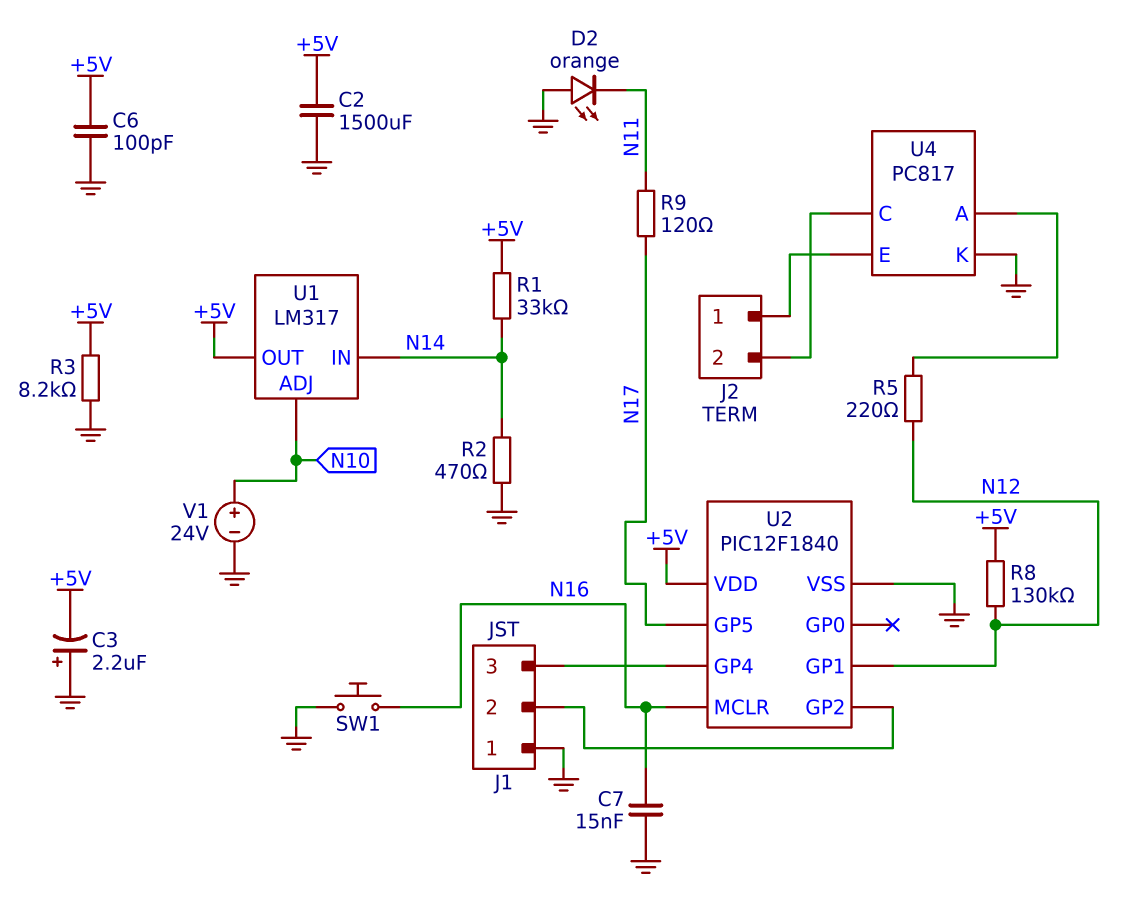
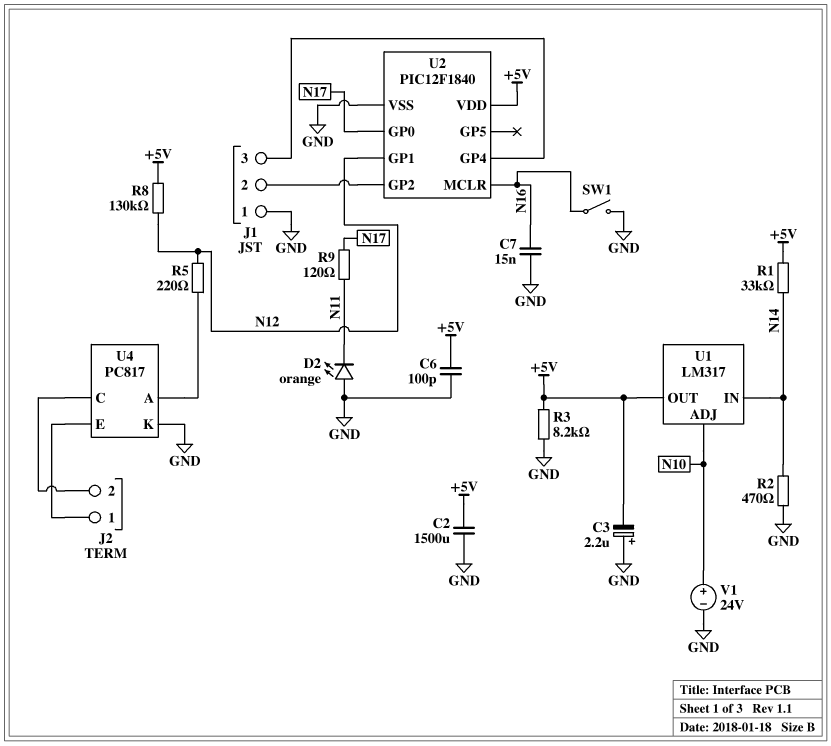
SW1: button (GND, N16) -> switch (GND, N16)
U2 pin GP0: none -> N17
U2 pin GP5: N17 -> none

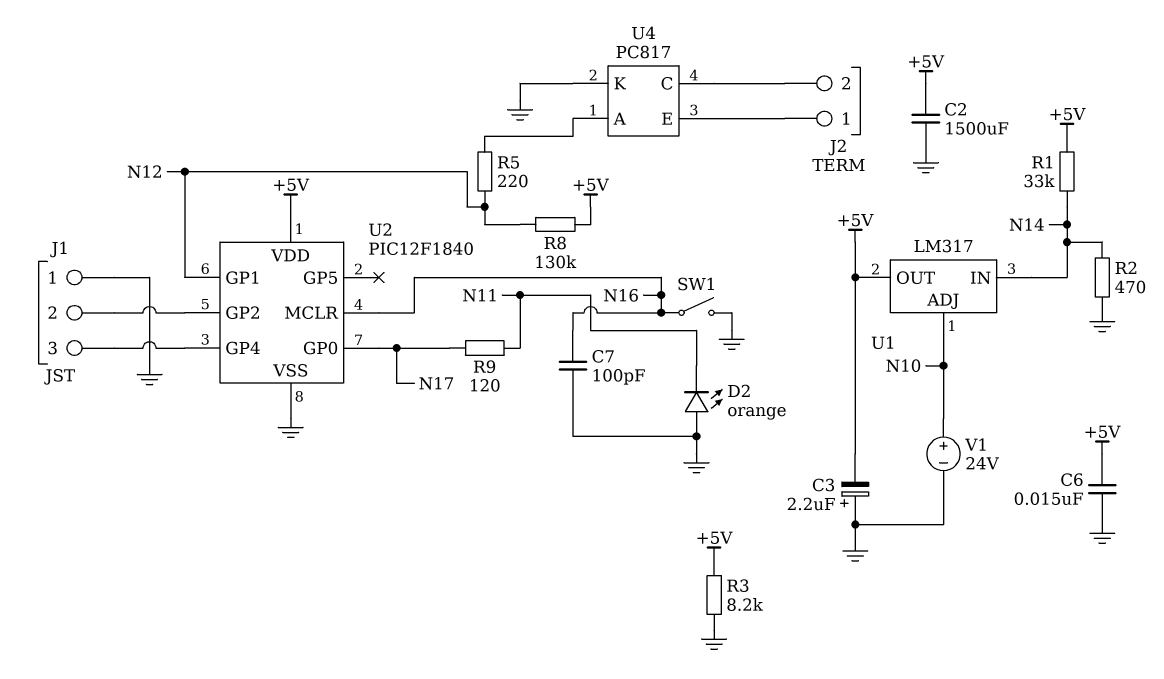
C6: 100pF (+5V, GND) -> 15nF (+5V, GND)
C7: 15nF (GND, N16) -> 100pF (GND, N16)

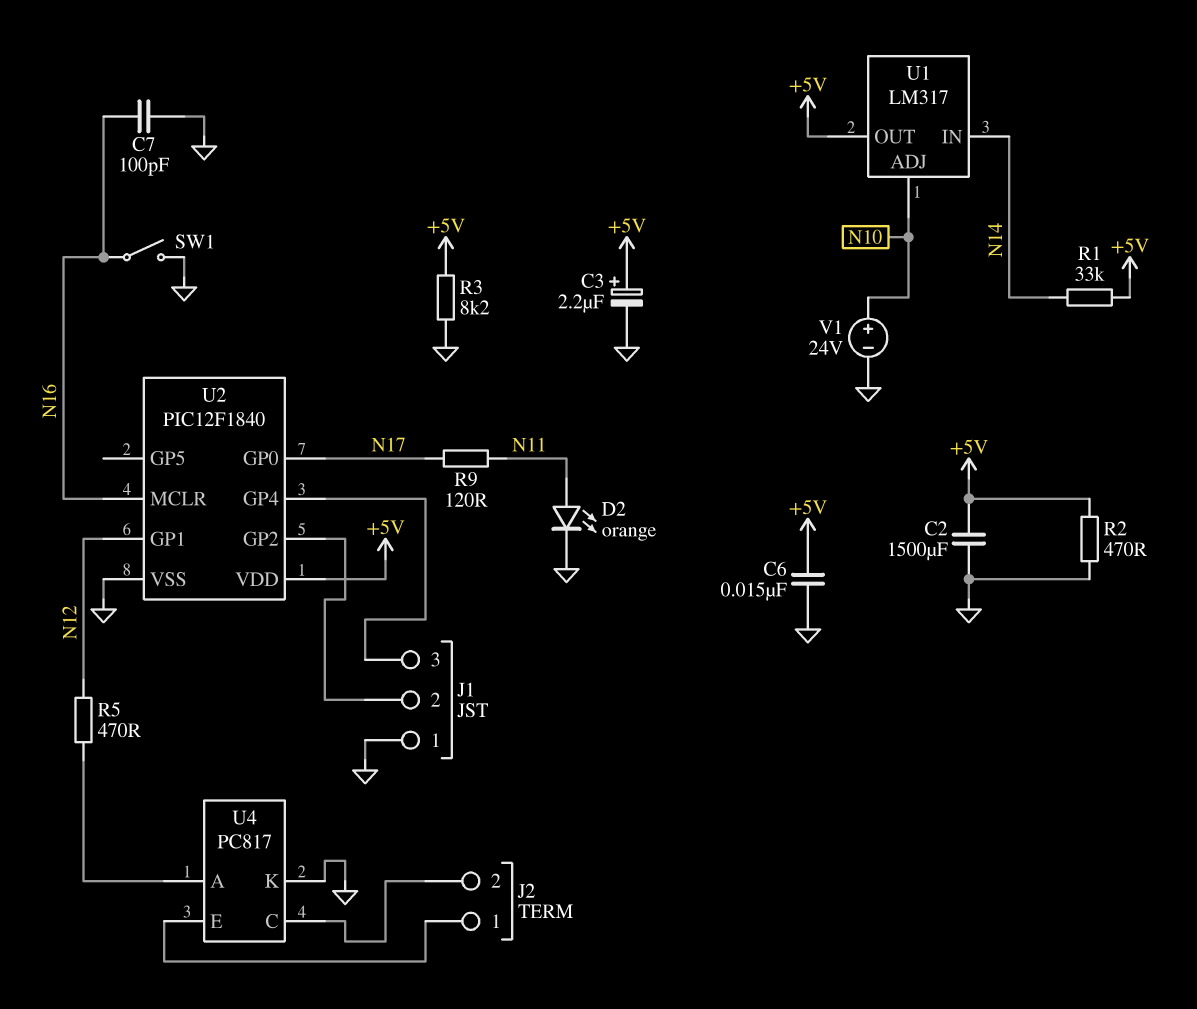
C3: 2.2uF (plus GND, minus +5V) -> 2.2uF (plus +5V, minus GND)
D2: LED orange (A GND, K N11) -> LED orange (A N11, K GND)
R2: 470 (GND, N14) -> 470 (+5V, GND)
R5: 220 (N12, U4/A) -> 470 (N12, U4/A)
R8: 130k (+5V, N12) -> none

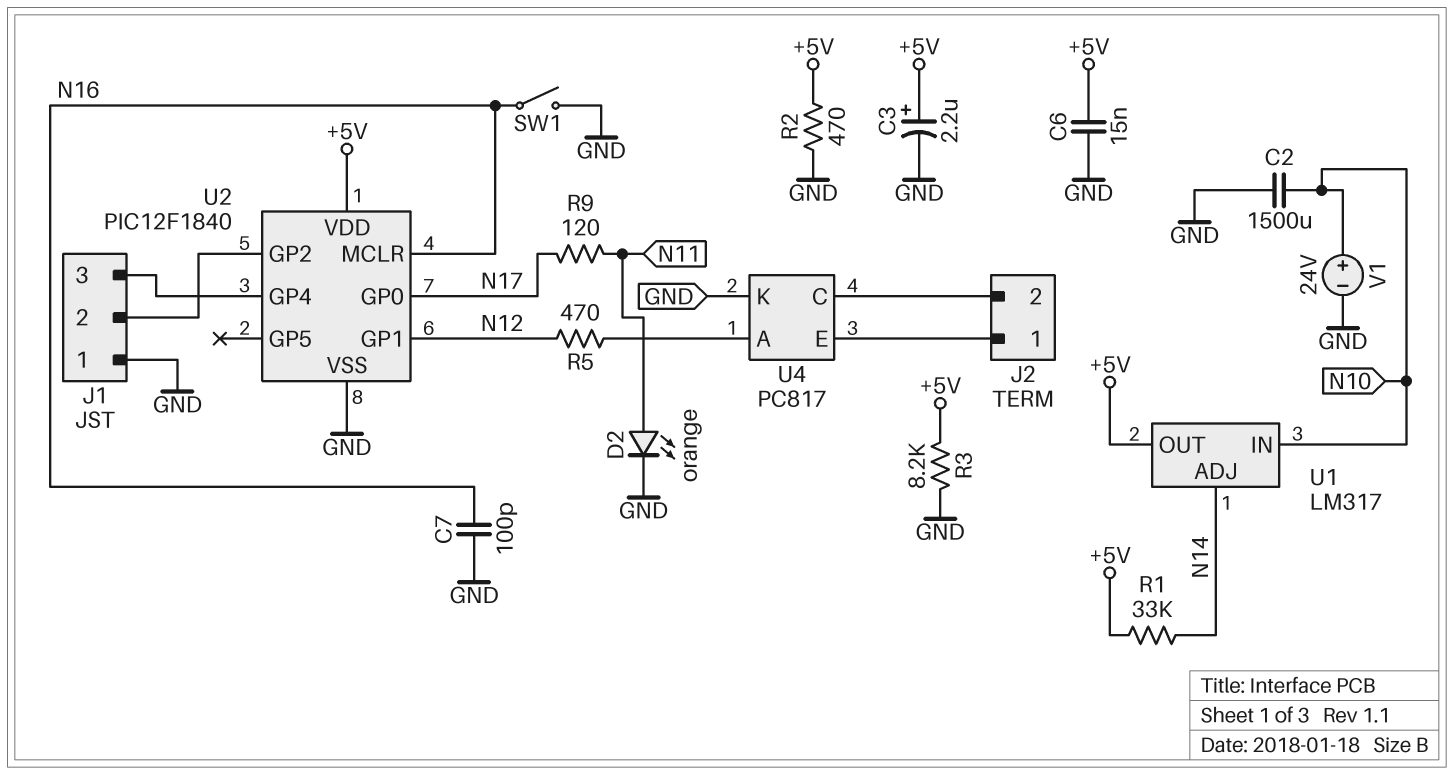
C2: 1500uF (+5V, GND) -> 1500uF (GND, N10)
U1 pin ADJ: N10 -> N14
U1 pin IN: N14 -> N10

